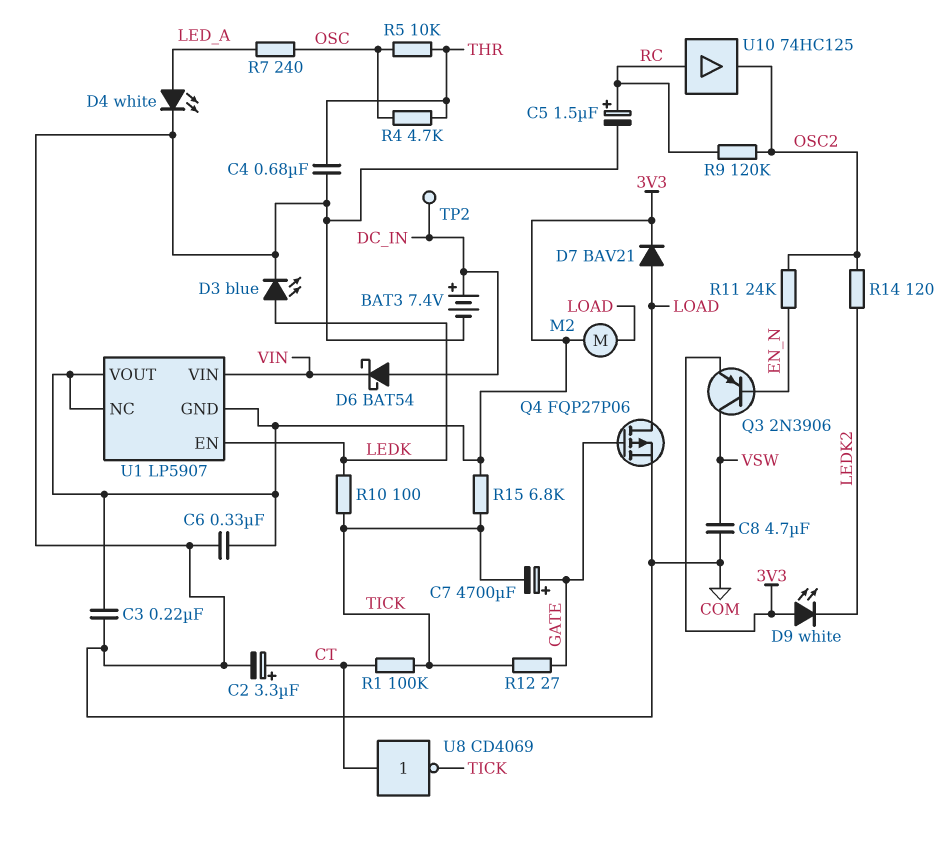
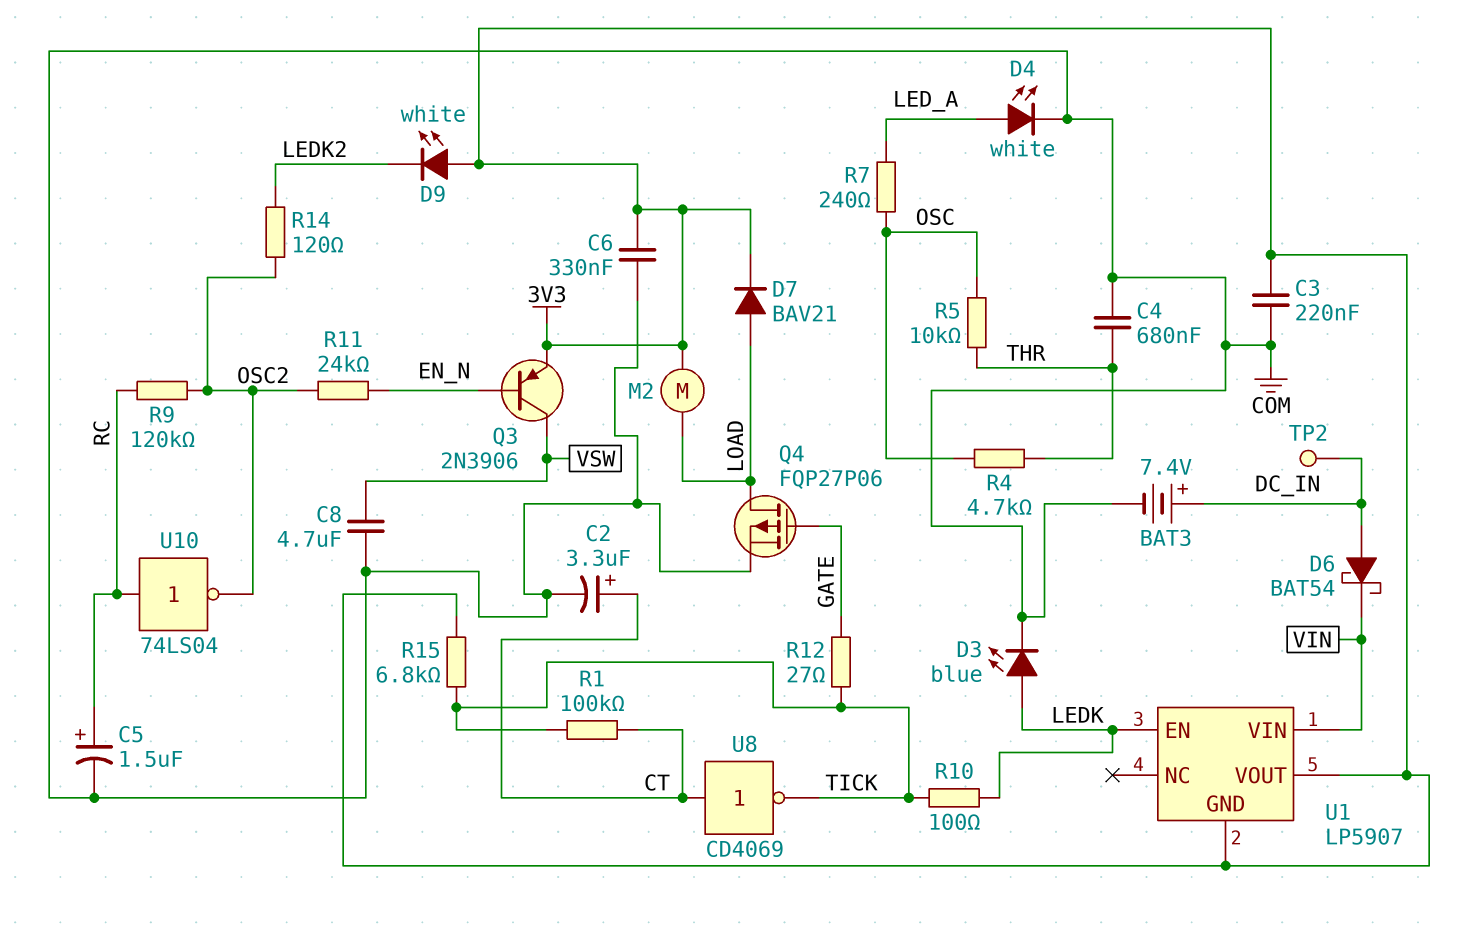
C7: 4700uF (plus GATE, minus TICK) -> none
U1 pin NC: 3V3 -> none
U10: buffer 74HC125 (in RC, out OSC2) -> NOT 74LS04 (in RC, out OSC2)

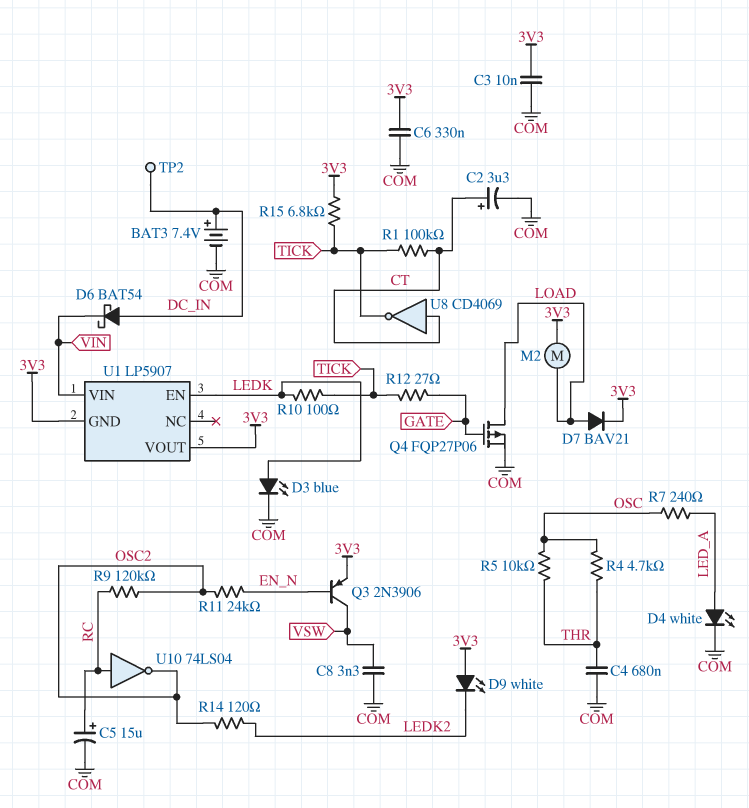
C3: 220nF (3V3, COM) -> 10nF (3V3, COM)
C5: 1.5uF (plus RC, minus COM) -> 15uF (plus RC, minus COM)
C8: 4.7uF (COM, VSW) -> 3.3nF (COM, VSW)

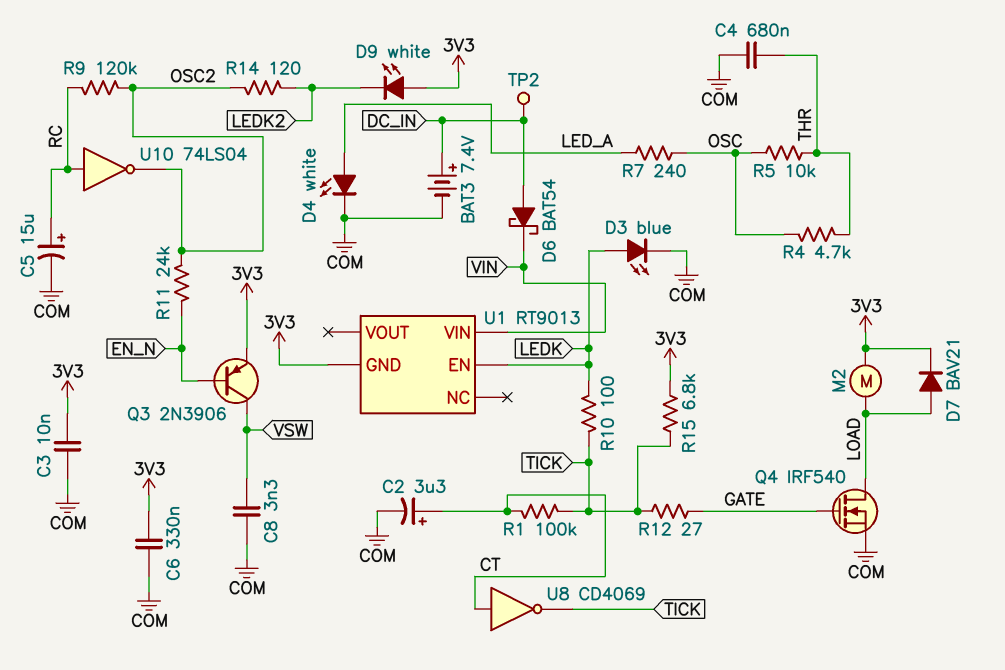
Q4: PMOS FQP27P06 (G GATE, D LOAD, S COM) -> NMOS IRF540 (G GATE, D LOAD, S COM)
U1: LP5907 -> RT9013
U1 pin VOUT: 3V3 -> none

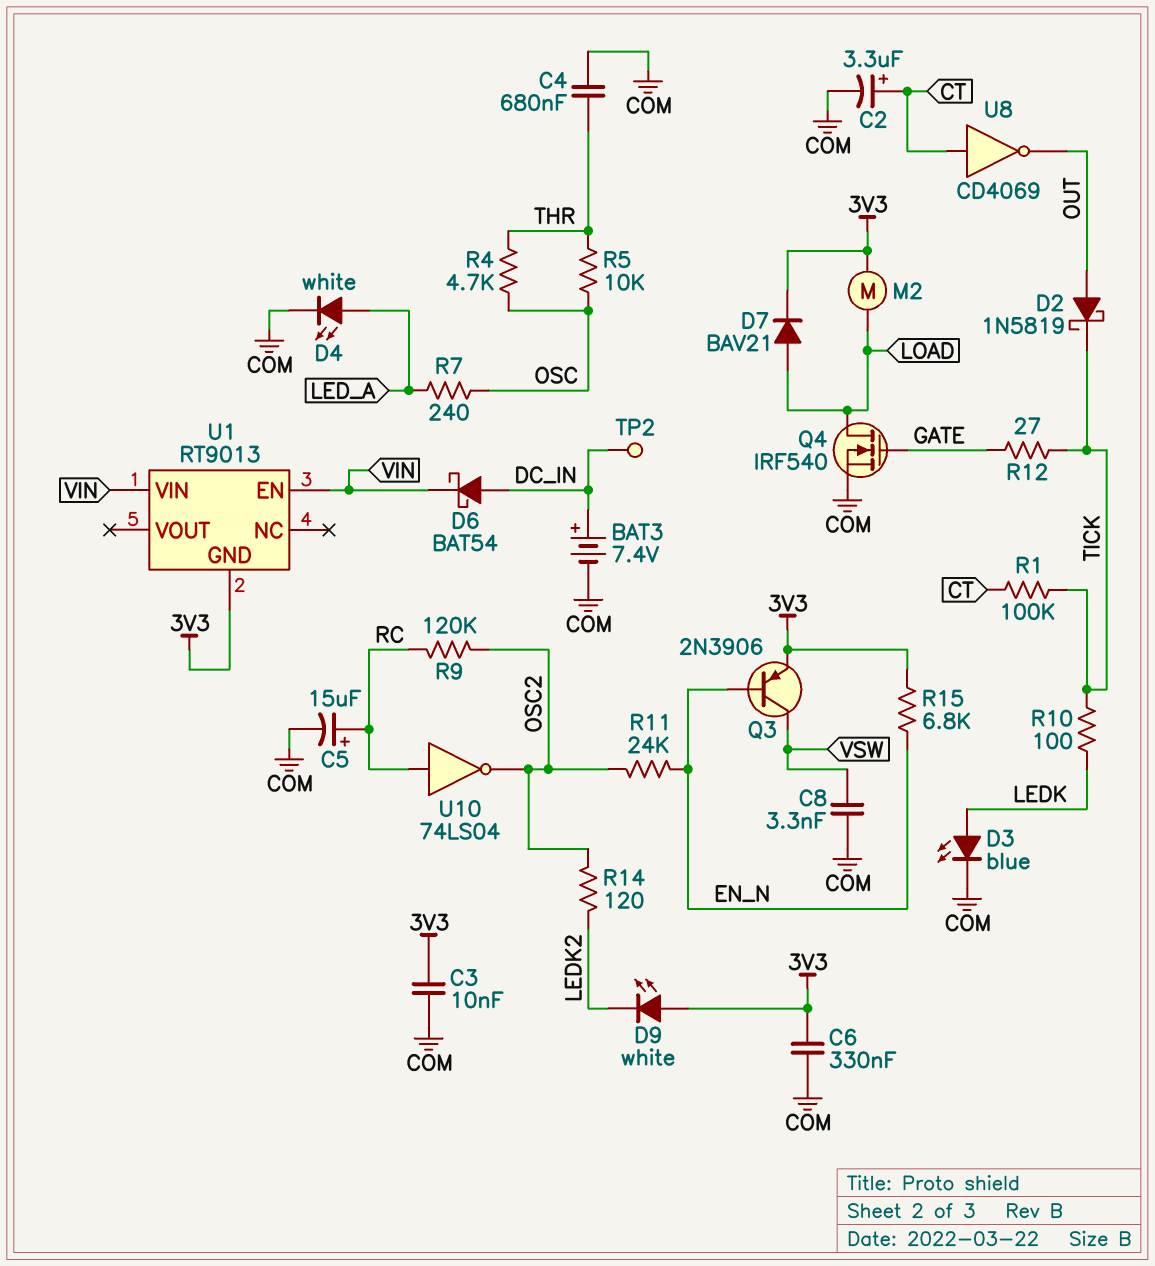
D2: none -> schottky 1N5819 (A OUT, K TICK)
R15: 6.8k (3V3, TICK) -> 6.8k (3V3, EN_N)
U1 pin EN: LEDK -> VIN
U8: NOT CD4069 (in CT, out TICK) -> NOT CD4069 (in CT, out OUT)

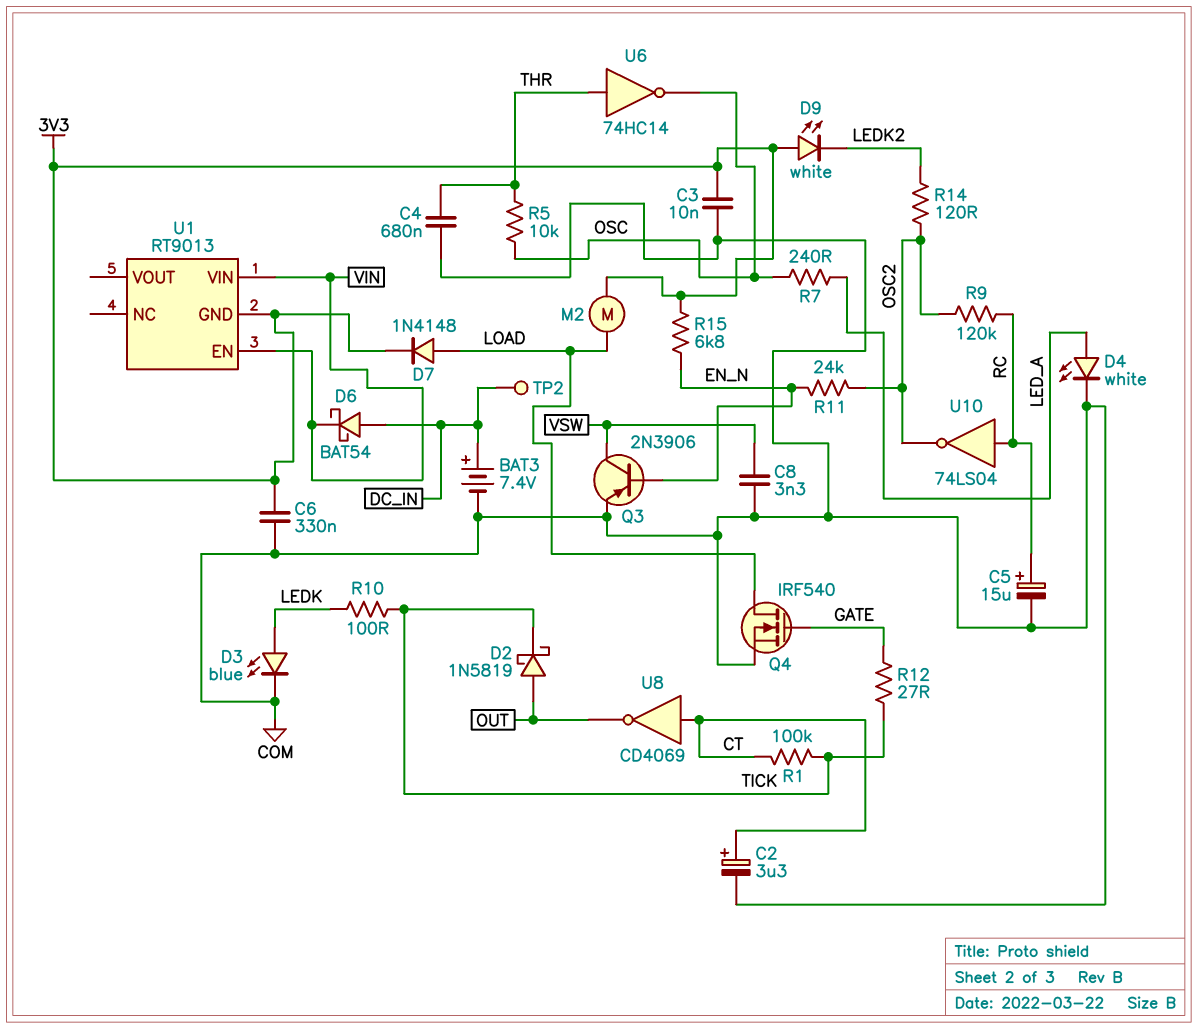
D7: diode BAV21 (A LOAD, K 3V3) -> diode 1N4148 (A LOAD, K 3V3)
Q3: PNP 2N3906 (B EN_N, C VSW, E 3V3) -> PNP 2N3906 (B EN_N, C VSW, E COM)
R4: 4.7k (OSC, THR) -> none
U6: none -> NOT 74HC14 (in THR, out OSC)

